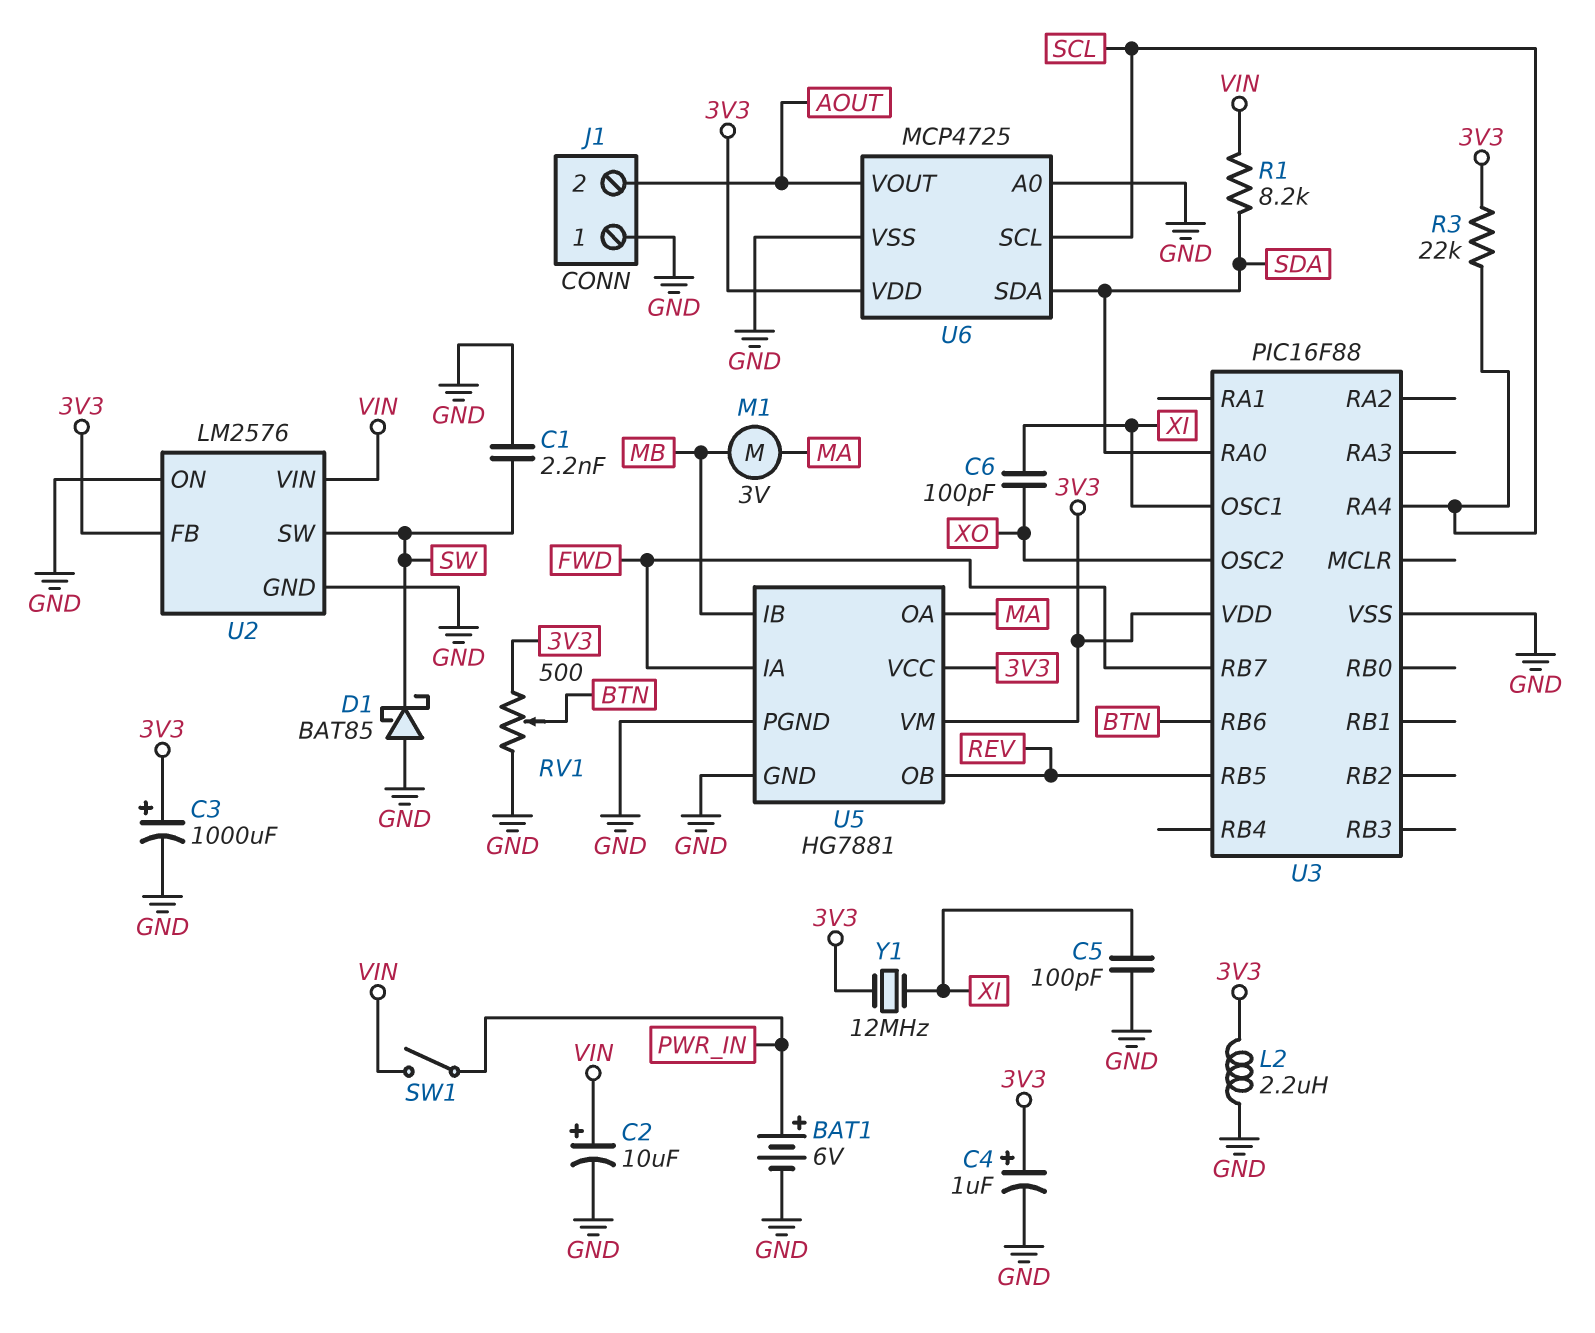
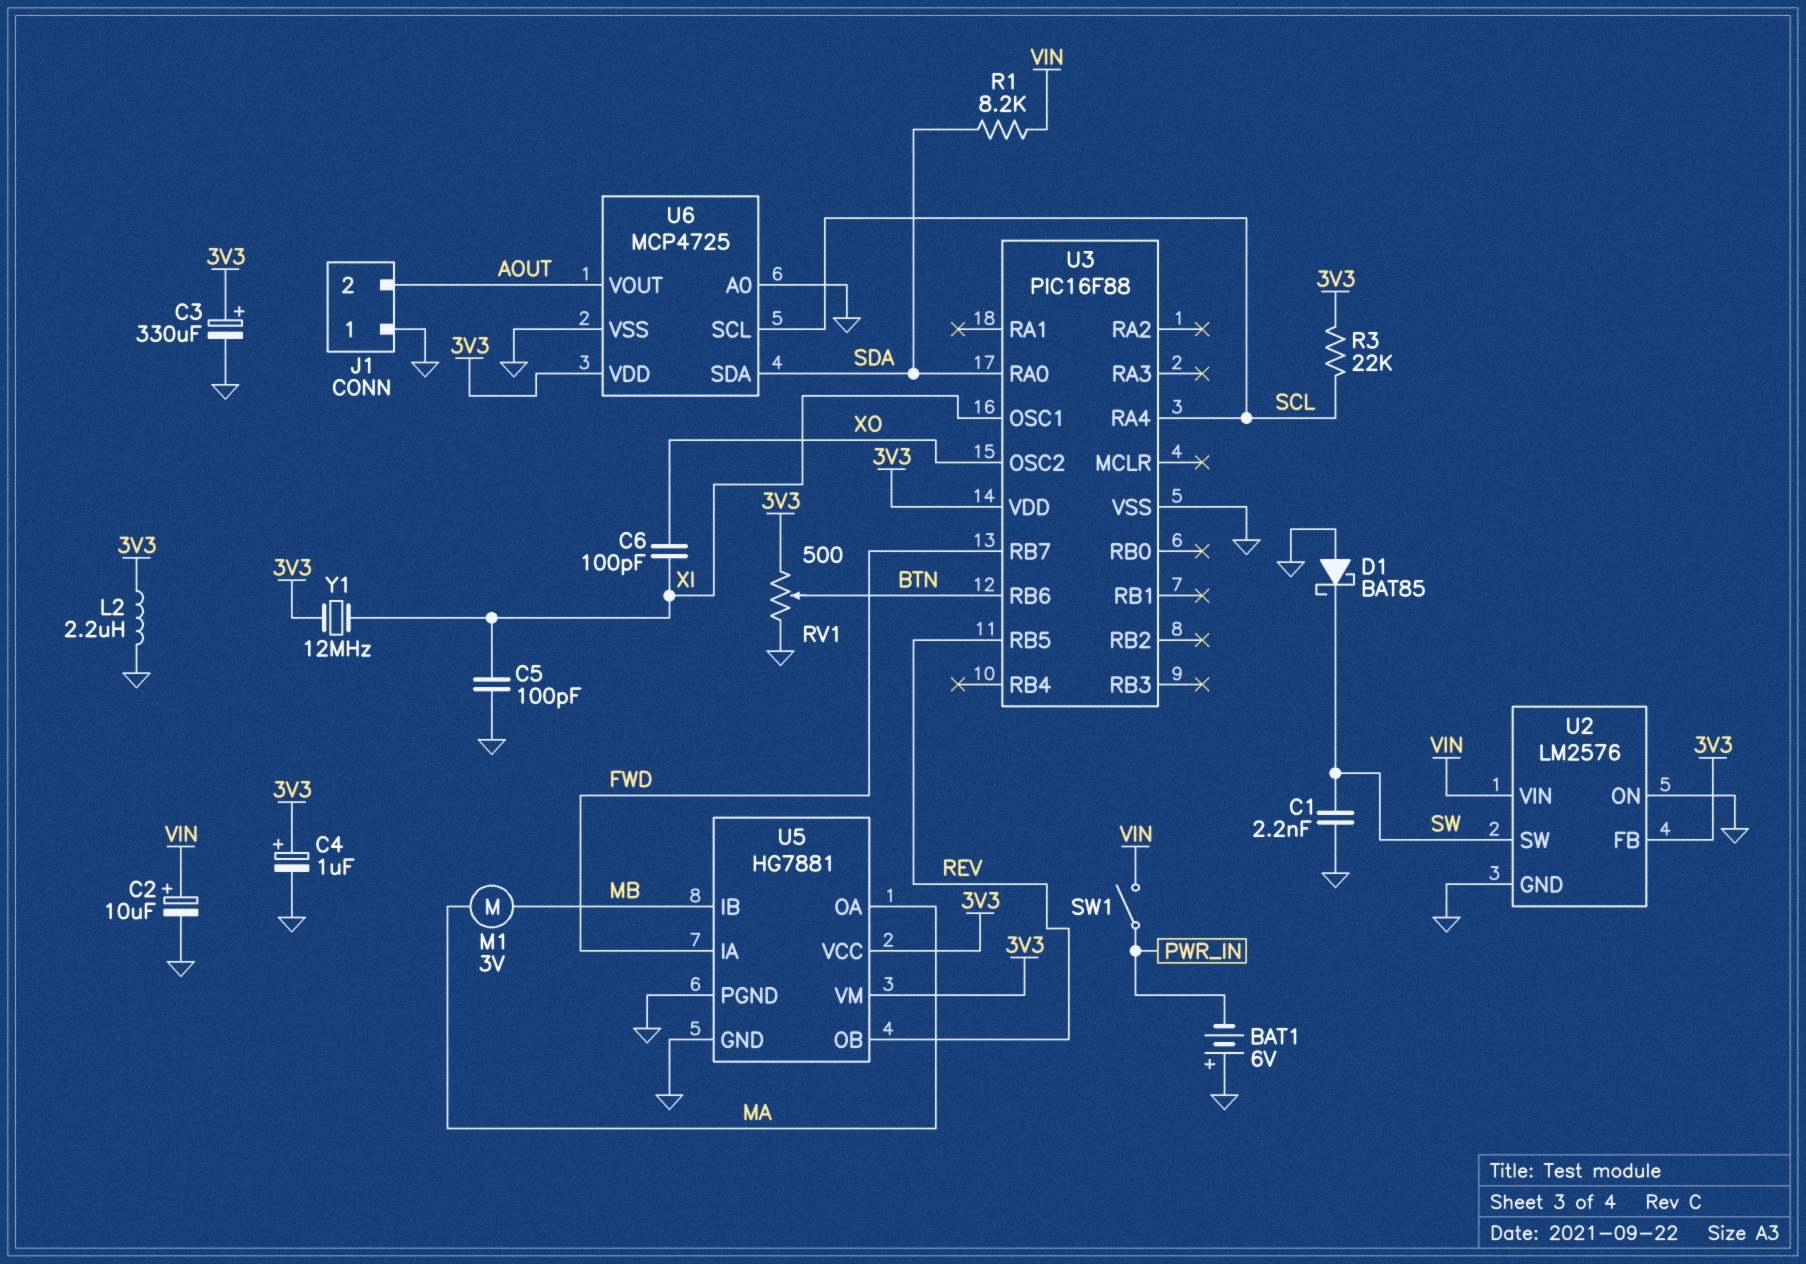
BAT1: 6V (plus PWR_IN, minus GND) -> 6V (plus GND, minus PWR_IN)
C3: 1000uF (plus 3V3, minus GND) -> 330uF (plus 3V3, minus GND)

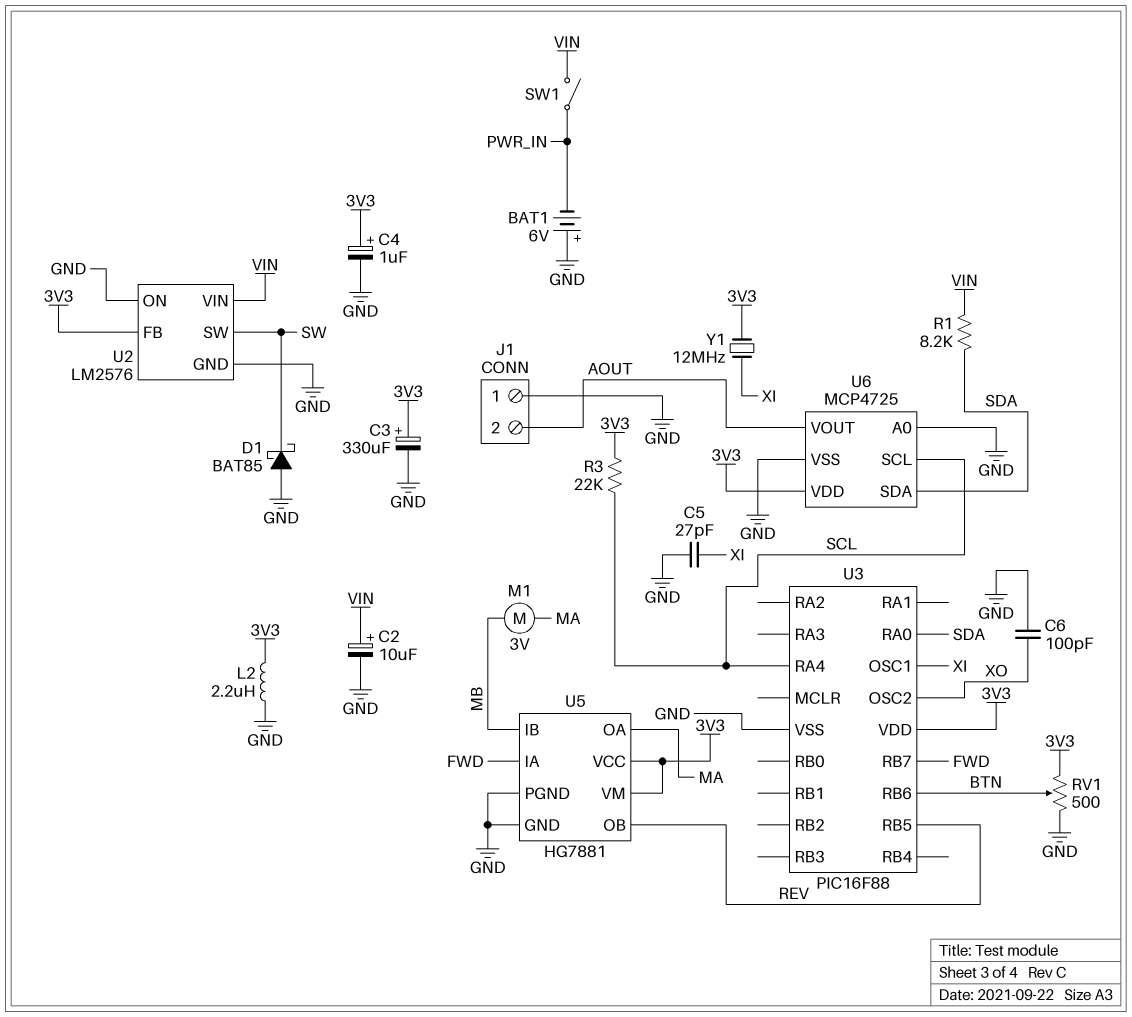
C1: 2.2nF (GND, SW) -> none
C5: 100pF (GND, XI) -> 27pF (GND, XI)
C6: 100pF (XI, XO) -> 100pF (GND, XO)

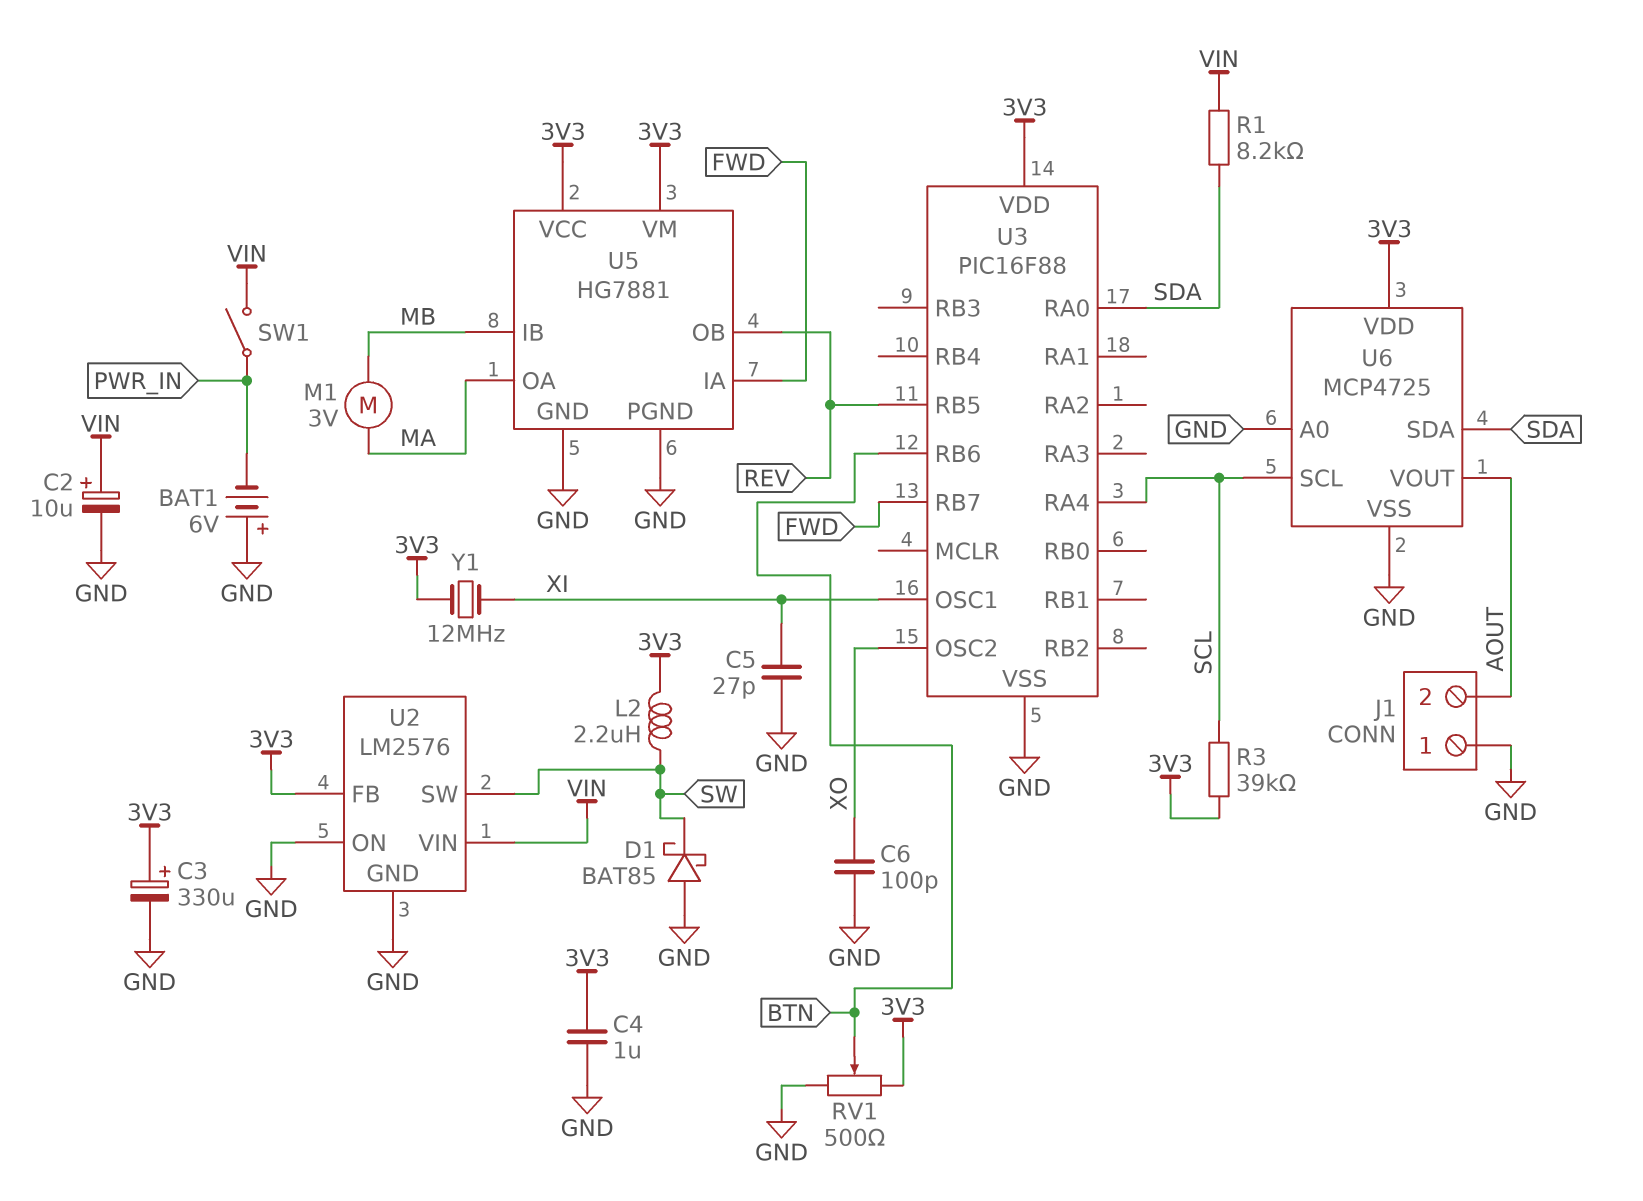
C4: 1uF (plus 3V3, minus GND) -> 1uF (3V3, GND)
L2: 2.2uH (3V3, GND) -> 2.2uH (3V3, SW)
R3: 22k (3V3, SCL) -> 39k (3V3, SCL)

